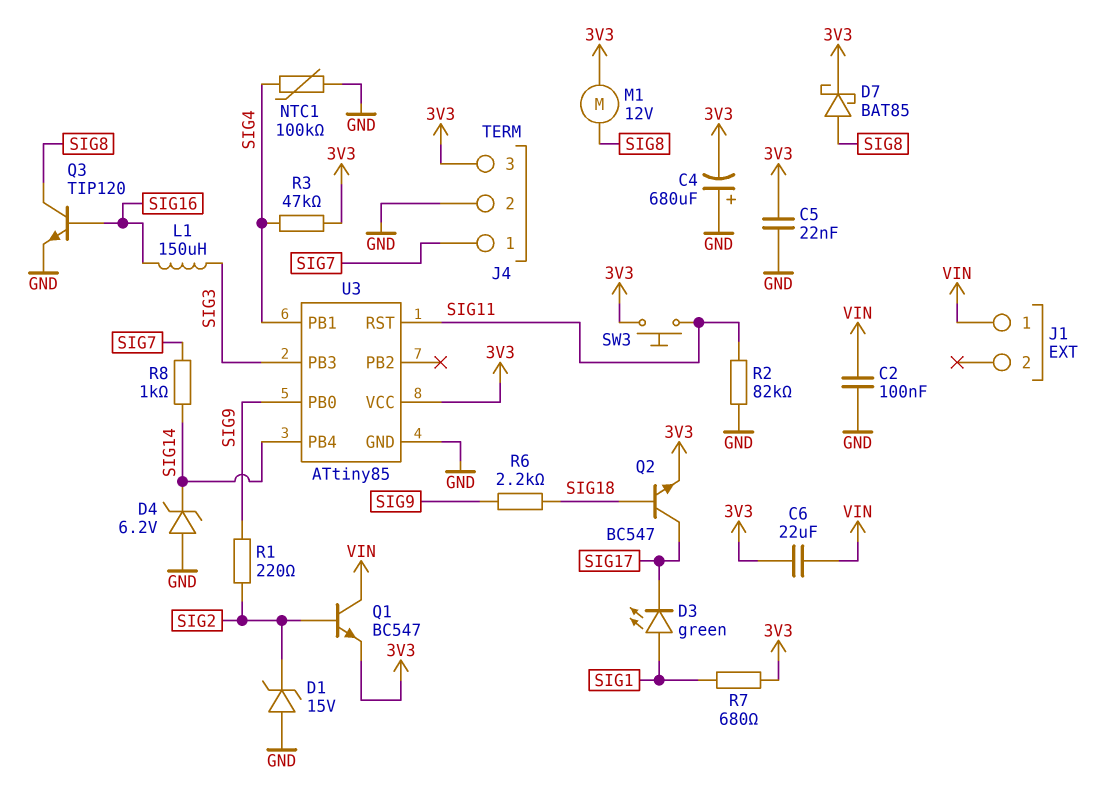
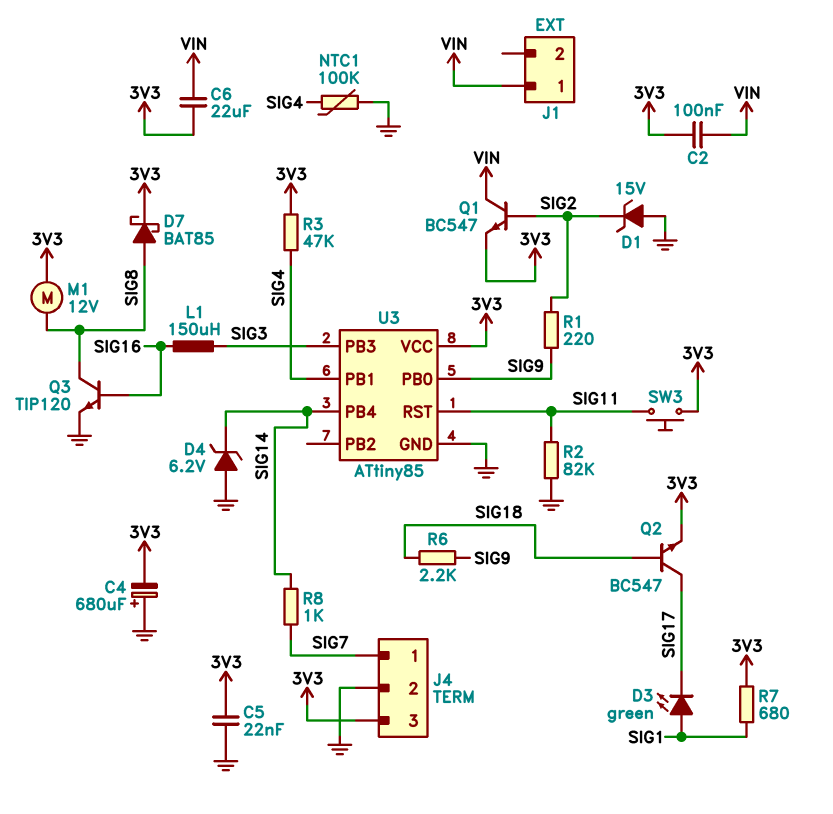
C2: 100nF (GND, VIN) -> 100nF (3V3, VIN)

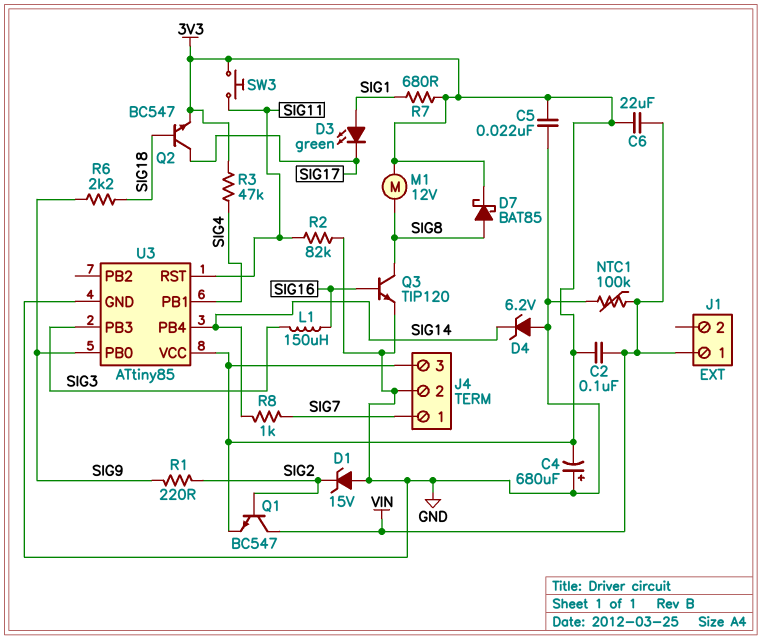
NTC1: 100k (GND, SIG4) -> 100k (GND, VIN)

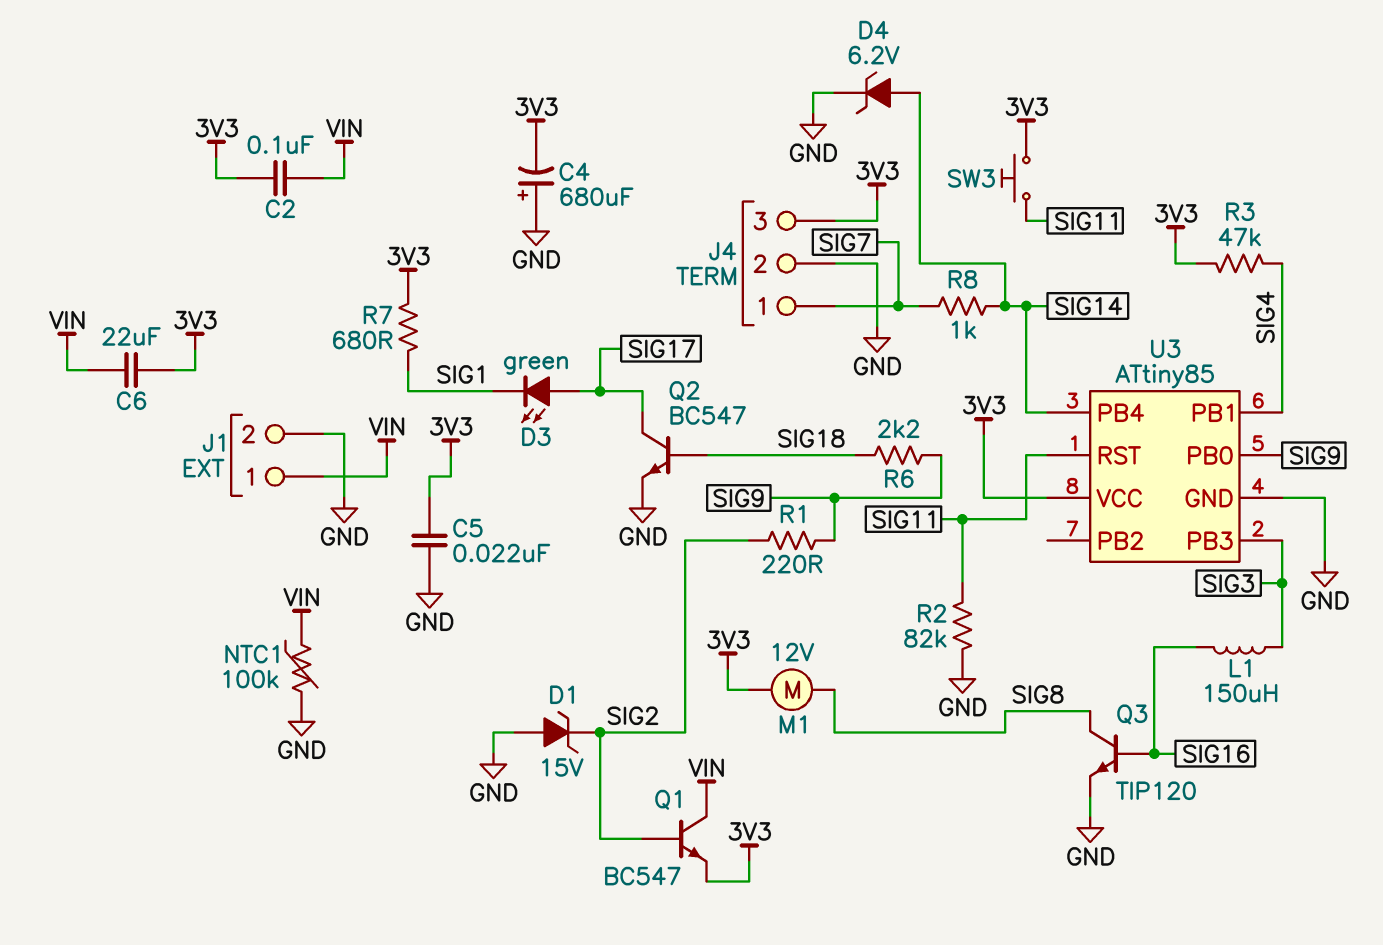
D3: LED green (A SIG1, K SIG17) -> LED green (A SIG17, K SIG1)
D4: zener 6.2V (A GND, K SIG14) -> zener 6.2V (A SIG14, K GND)
D7: schottky BAT85 (A SIG8, K 3V3) -> none
J1 pin 2: none -> GND
Q2: NPN BC547 (B SIG18, C SIG17, E 3V3) -> NPN BC547 (B SIG18, C SIG17, E GND)

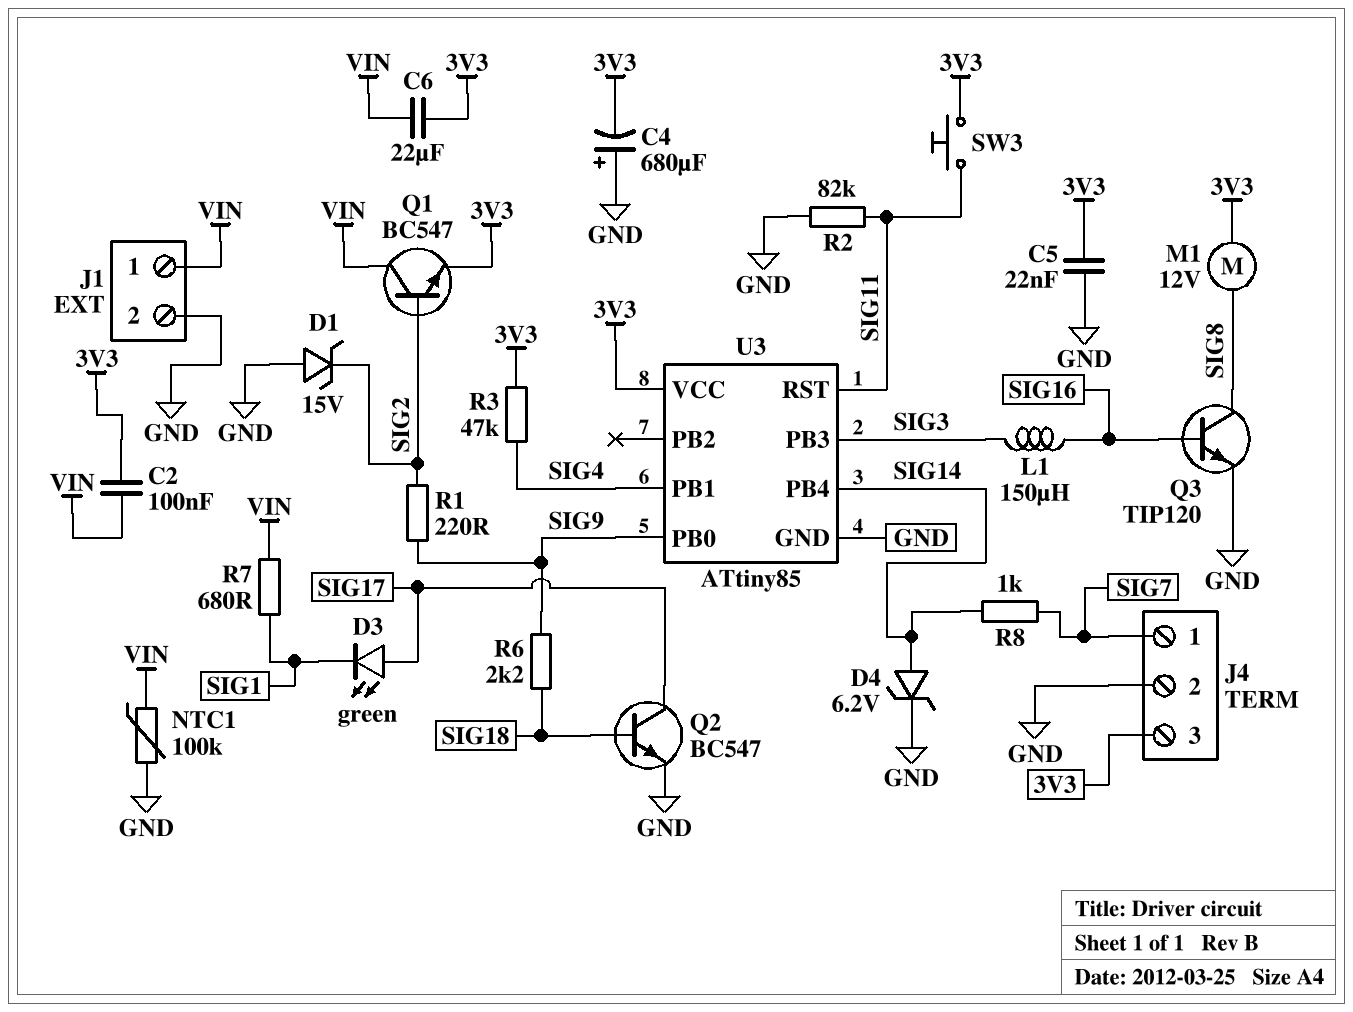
R7: 680 (3V3, SIG1) -> 680 (SIG1, VIN)

